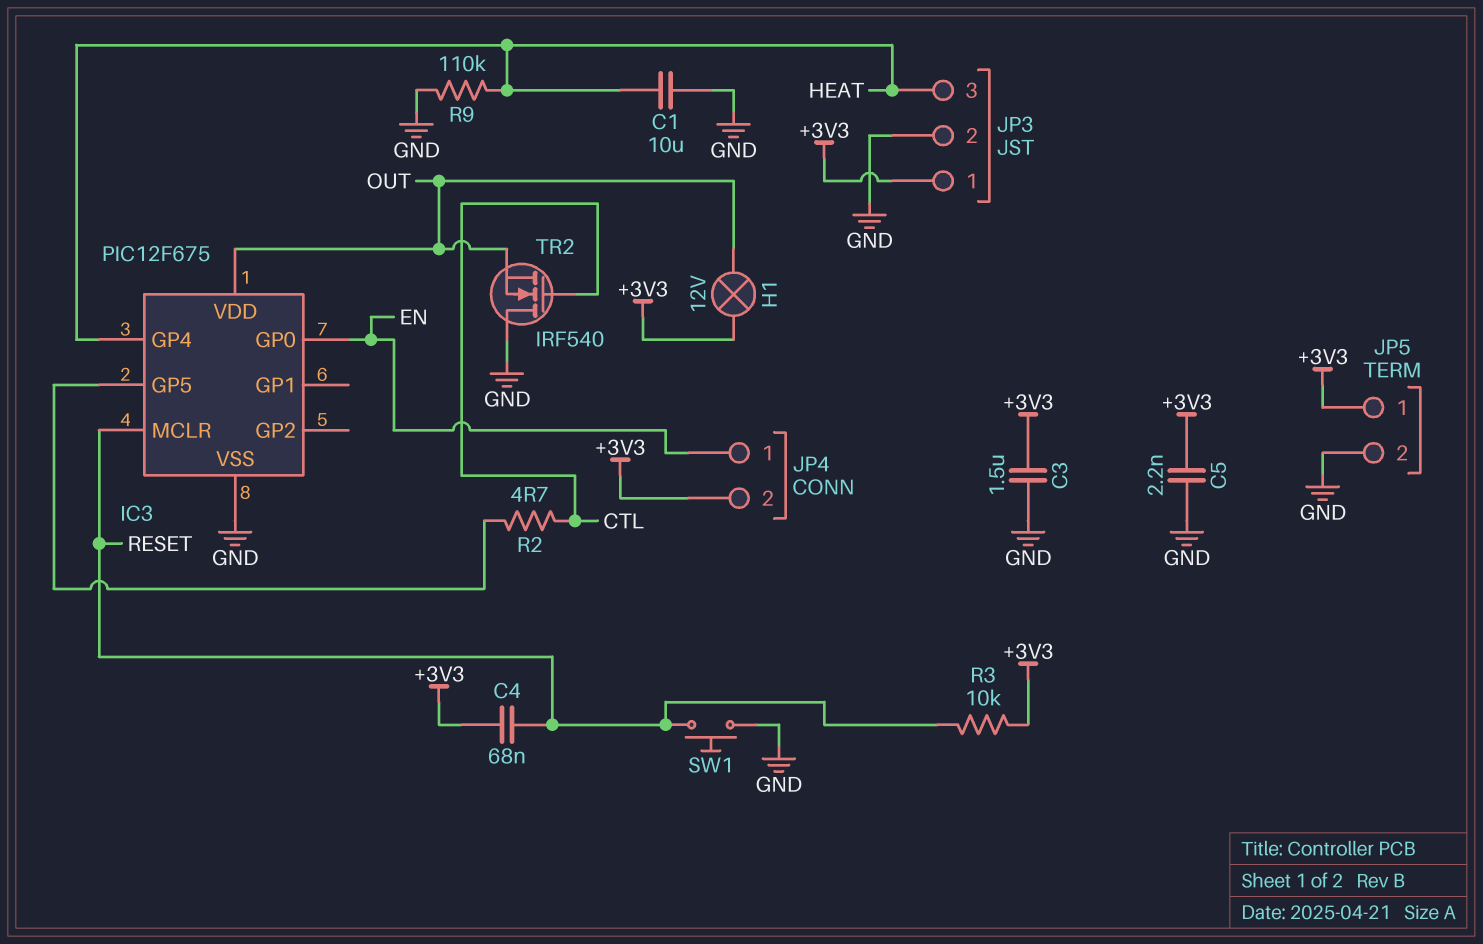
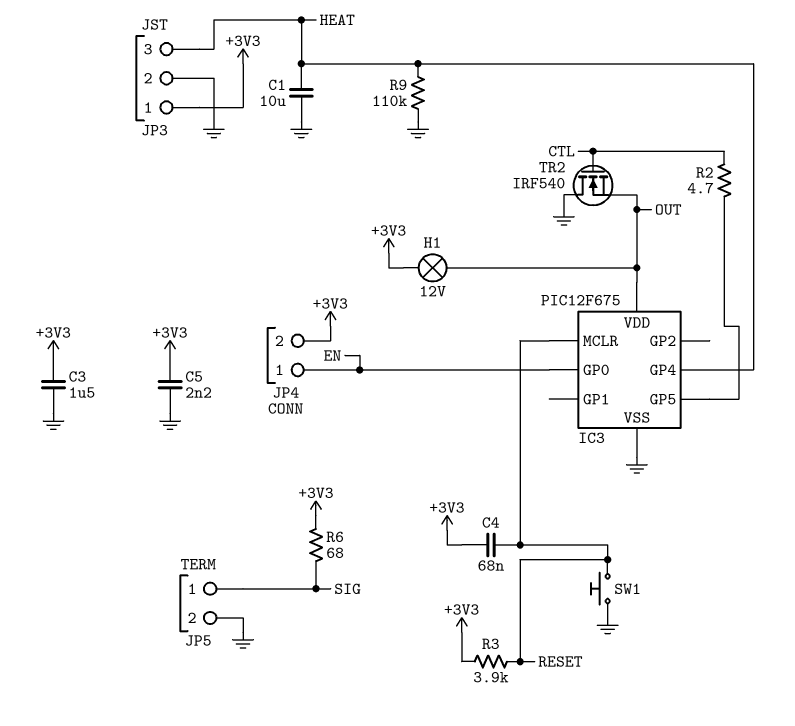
JP5 pin 1: +3V3 -> SIG
R3: 10k (+3V3, RESET) -> 3.9k (+3V3, RESET)
R6: none -> 68 (+3V3, SIG)

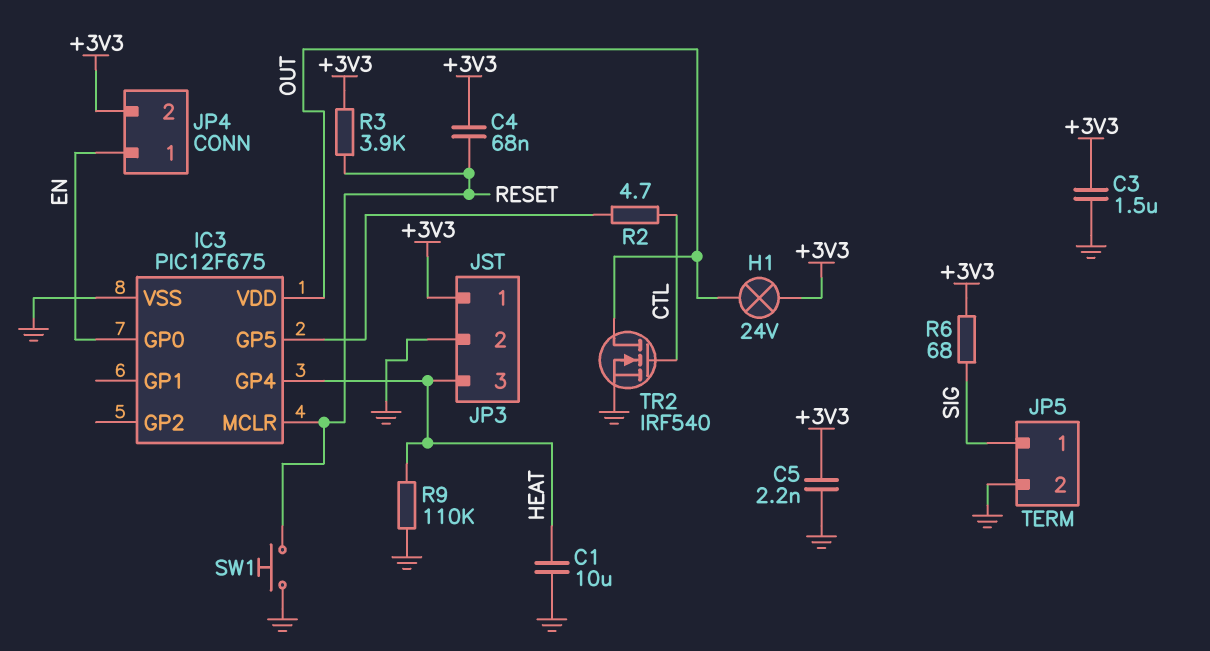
H1: lamp 12V (+3V3, OUT) -> lamp 24V (+3V3, OUT)
TR2: NMOS IRF540 (G CTL, D GND, S OUT) -> NMOS IRF540 (G CTL, D OUT, S GND)

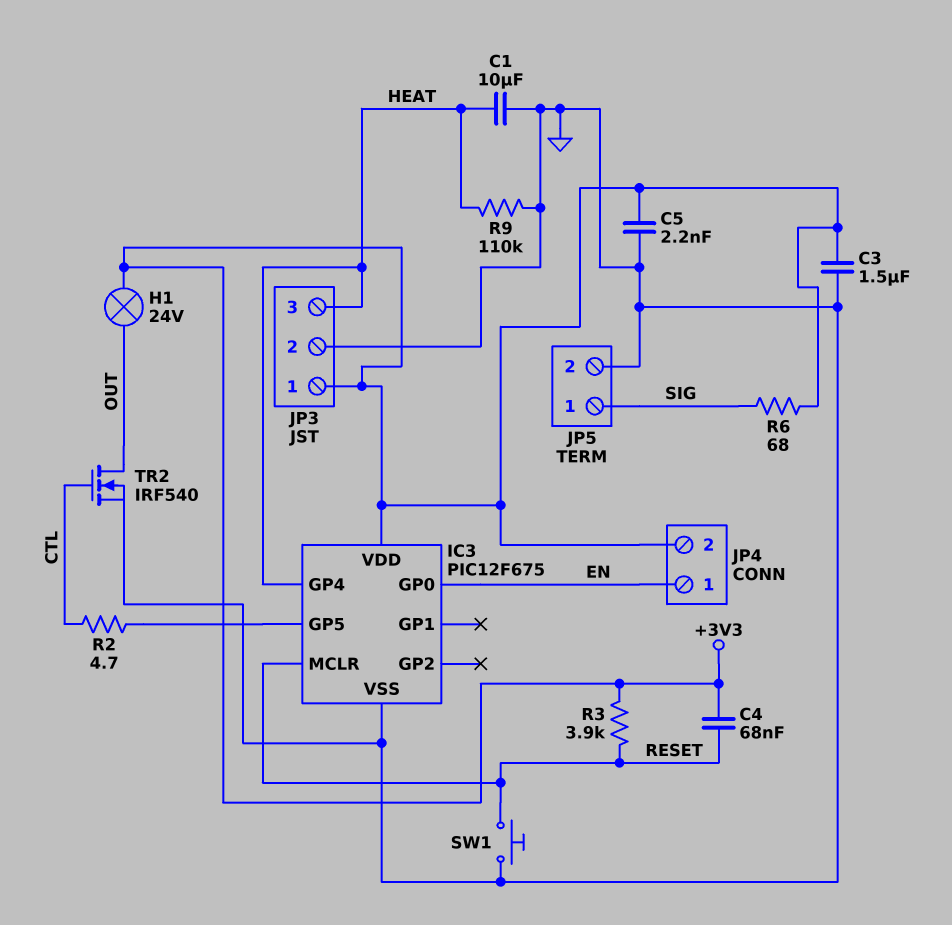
IC3 pin VDD: OUT -> +3V3

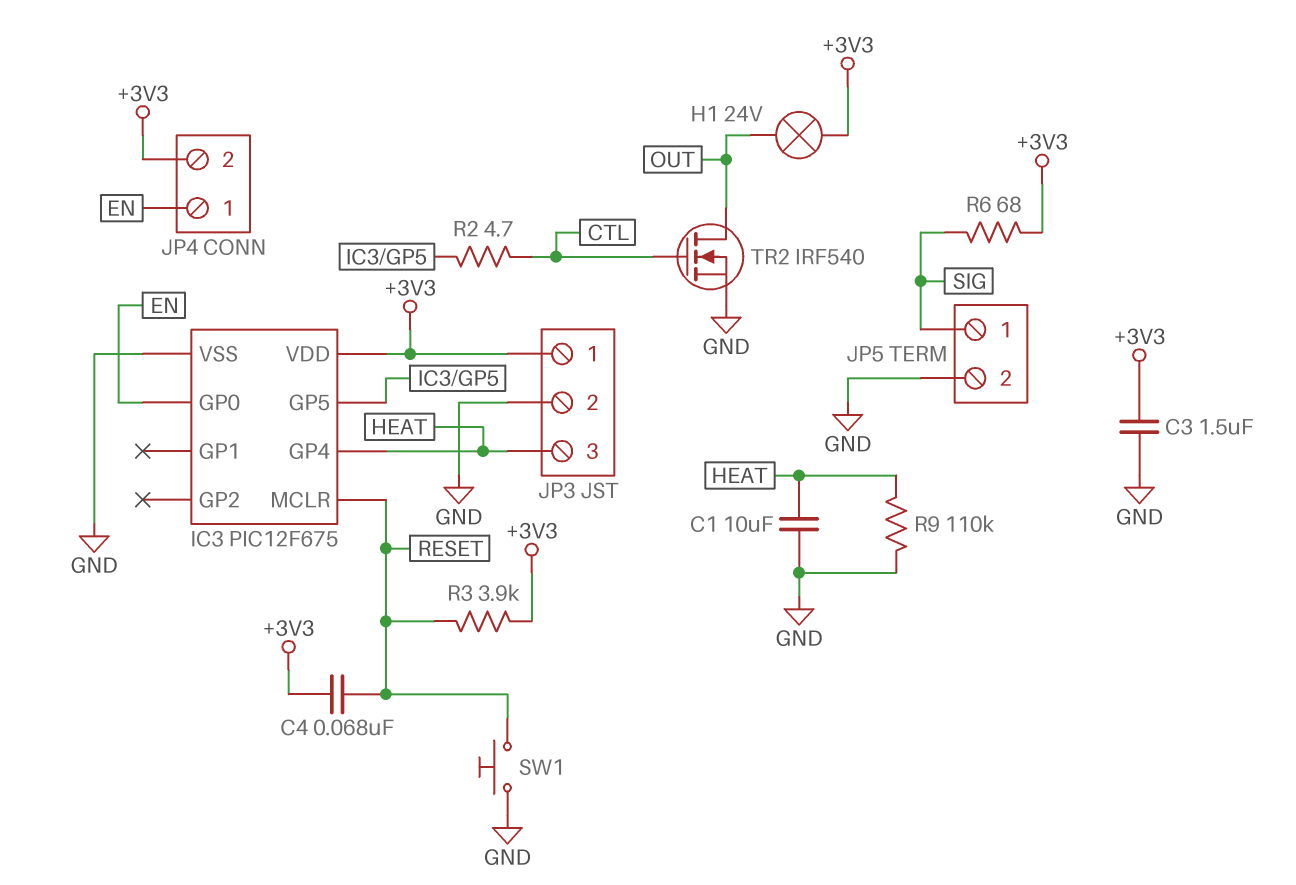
C5: 2.2nF (+3V3, GND) -> none

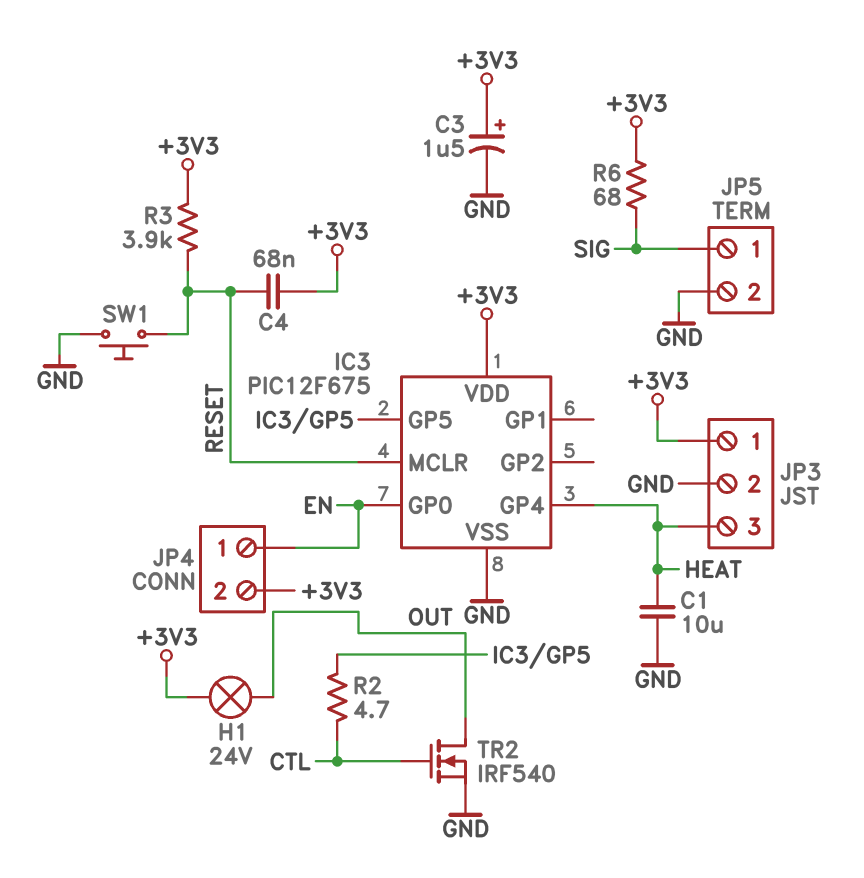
C3: 1.5uF (+3V3, GND) -> 1.5uF (plus +3V3, minus GND)
R9: 110k (GND, HEAT) -> none

